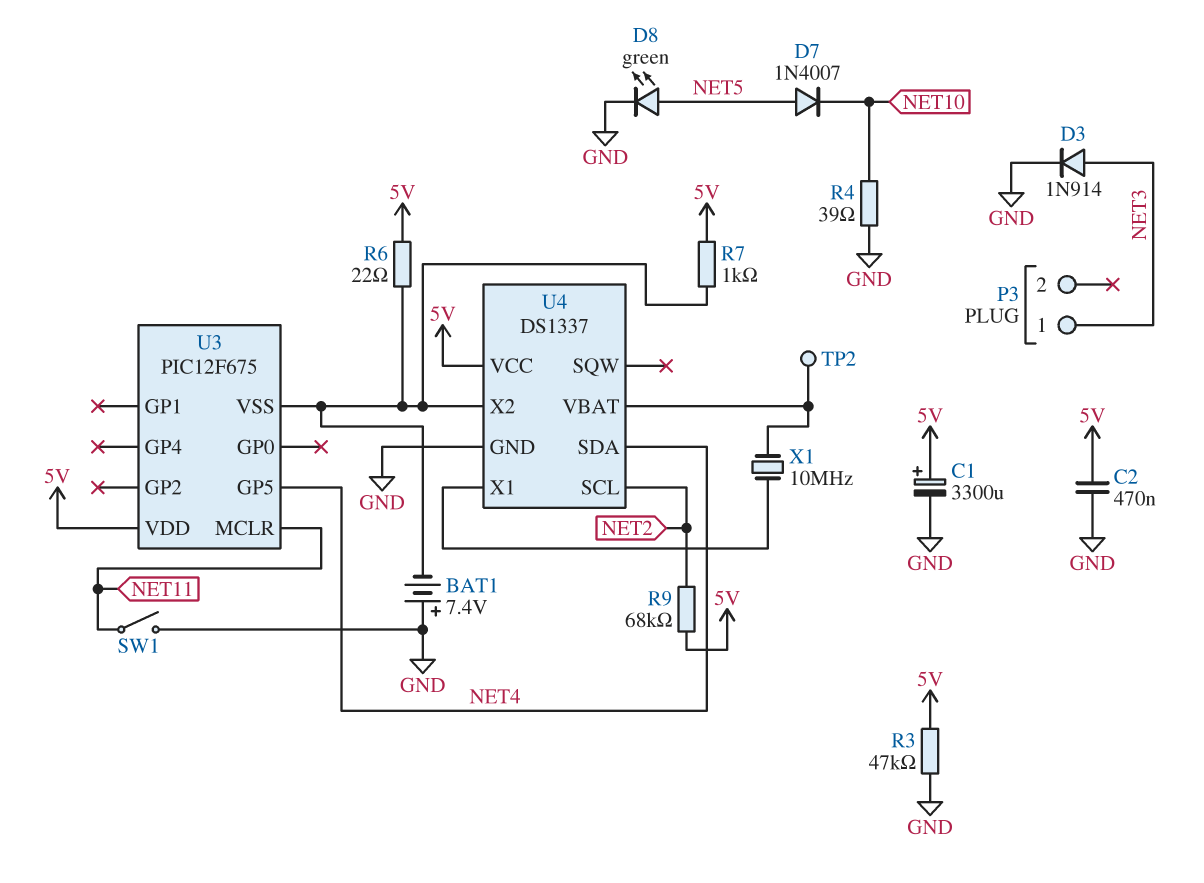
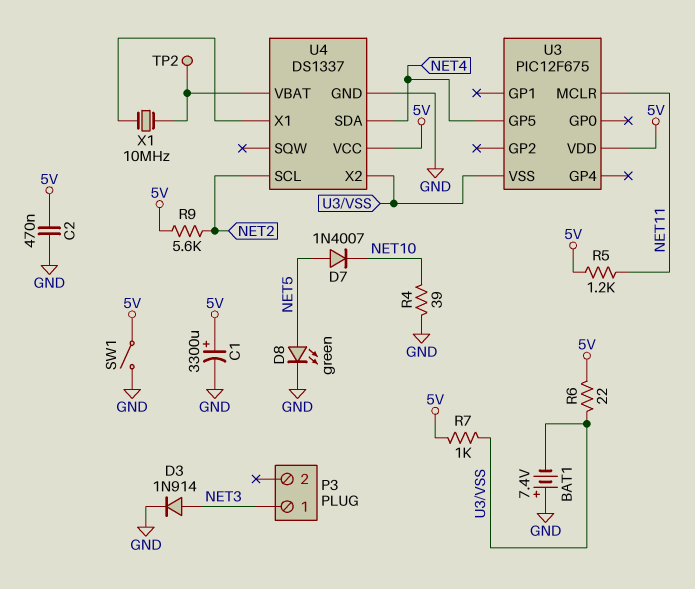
R3: 47k (5V, GND) -> none
R5: none -> 1.2k (5V, NET11)
R9: 68k (5V, NET2) -> 5.6k (5V, NET2)
SW1: switch (GND, NET11) -> switch (5V, GND)

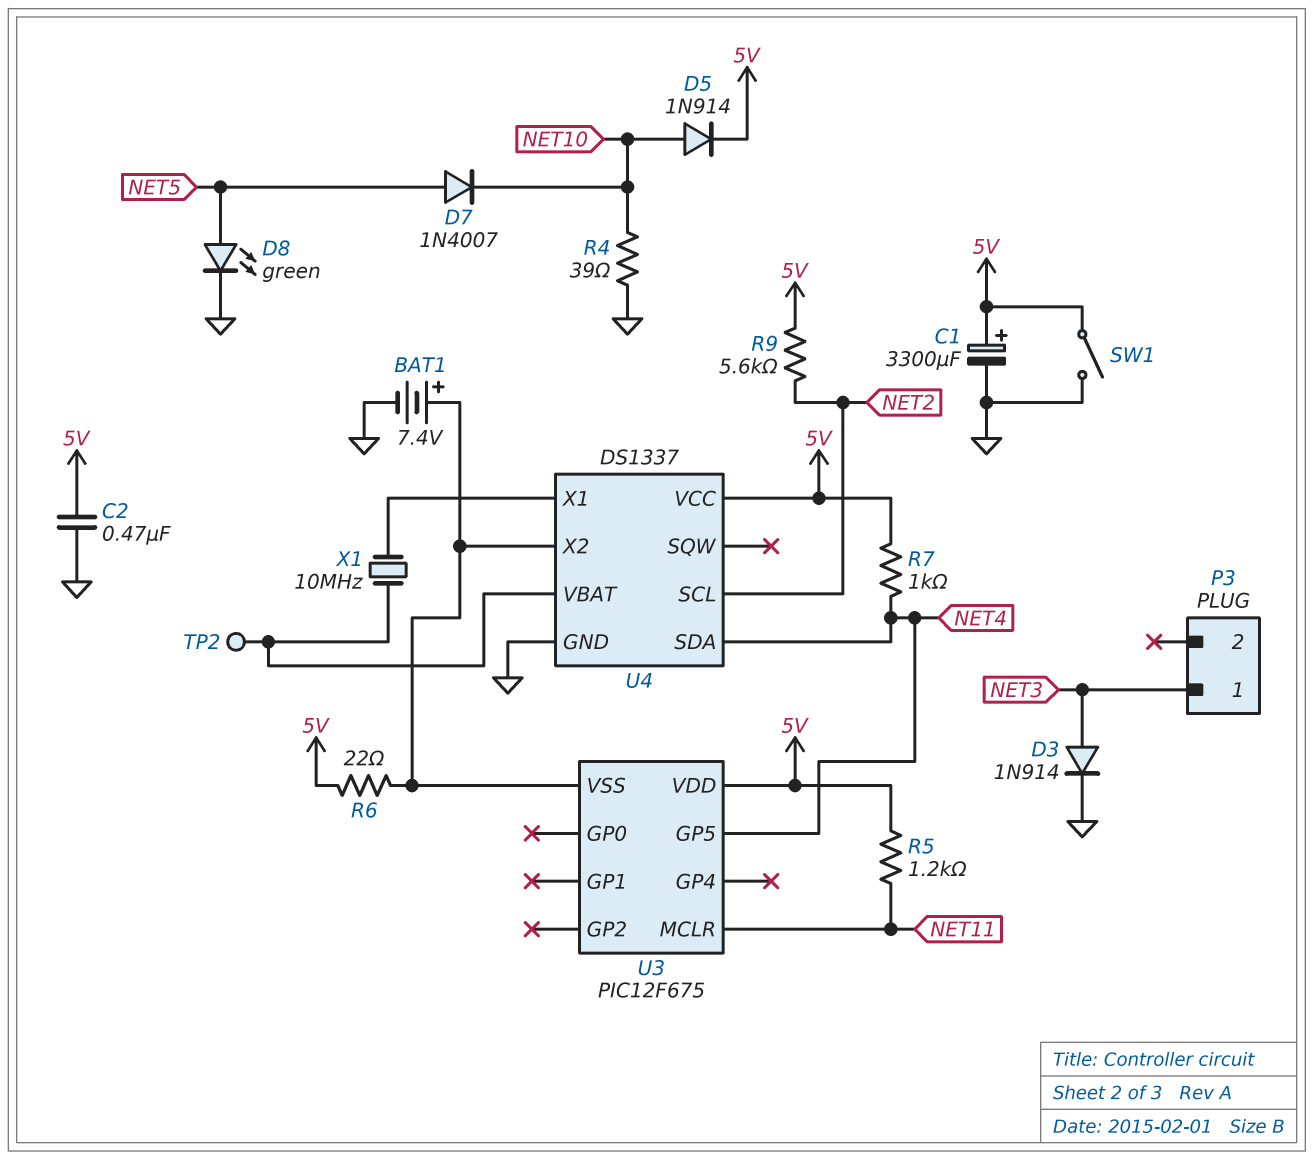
BAT1: 7.4V (plus GND, minus U3/VSS) -> 7.4V (plus U3/VSS, minus GND)
D5: none -> diode 1N914 (A NET10, K 5V)
R7: 1k (5V, U3/VSS) -> 1k (5V, NET4)

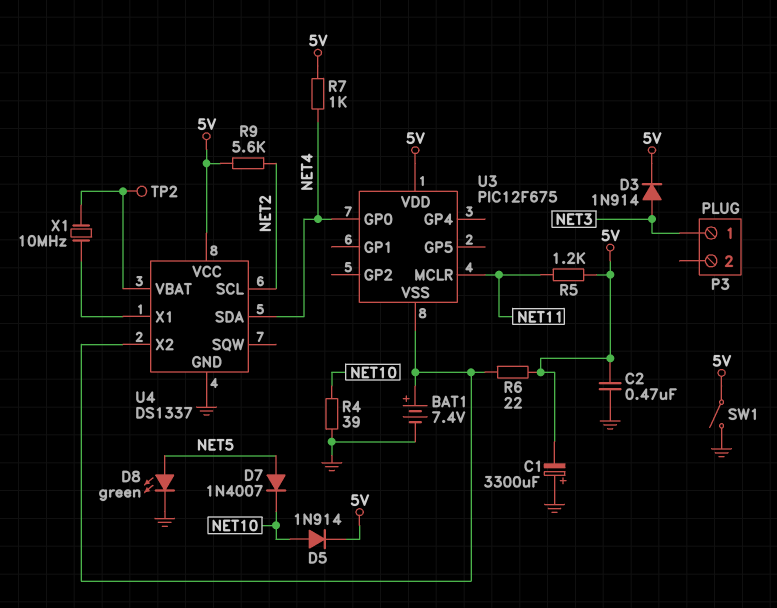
C1: 3300uF (plus 5V, minus GND) -> 3300uF (plus GND, minus 5V)
D3: diode 1N914 (A NET3, K GND) -> diode 1N914 (A NET3, K 5V)
U3 pin GP0: none -> NET4
U3 pin GP5: NET4 -> none

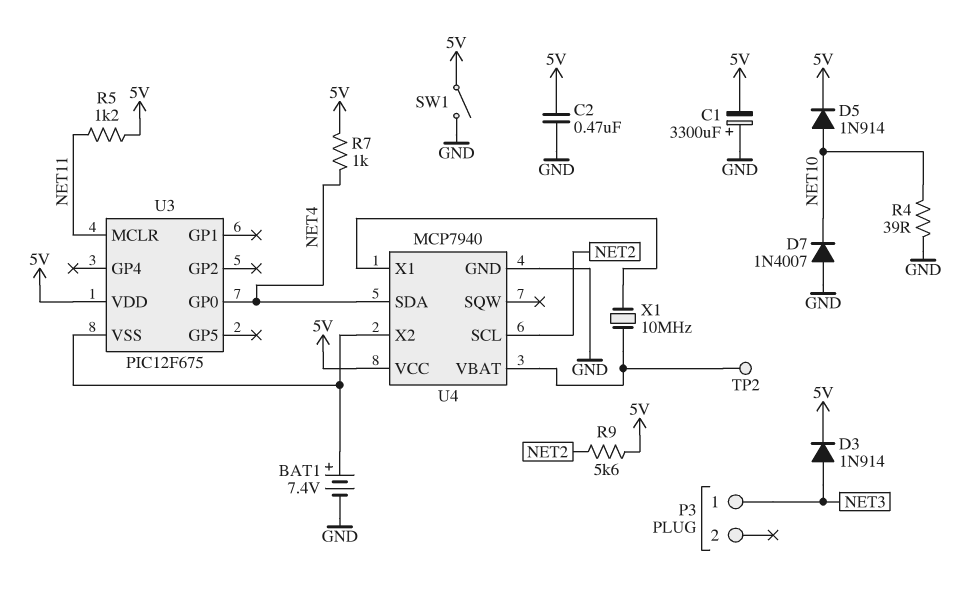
D7: diode 1N4007 (A NET5, K NET10) -> diode 1N4007 (A GND, K NET10)
D8: LED green (A NET5, K GND) -> none
R6: 22 (5V, U3/VSS) -> none
U4: DS1337 -> MCP7940

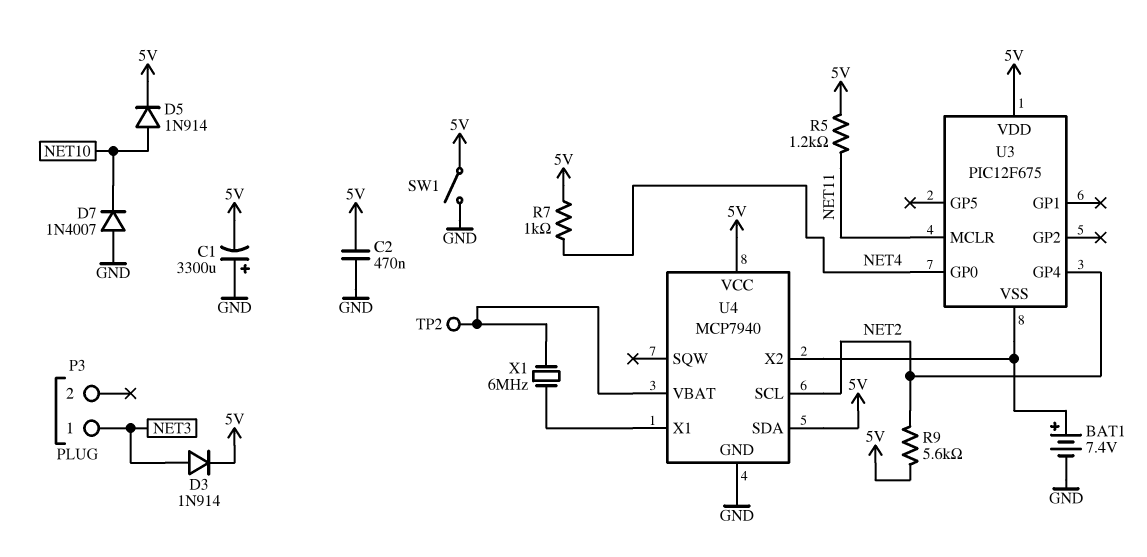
R4: 39 (GND, NET10) -> none
U3 pin GP4: none -> NET2
U4 pin SDA: NET4 -> 5V
X1: 10MHz (U4/VBAT, U4/X1) -> 6MHz (U4/VBAT, U4/X1)

